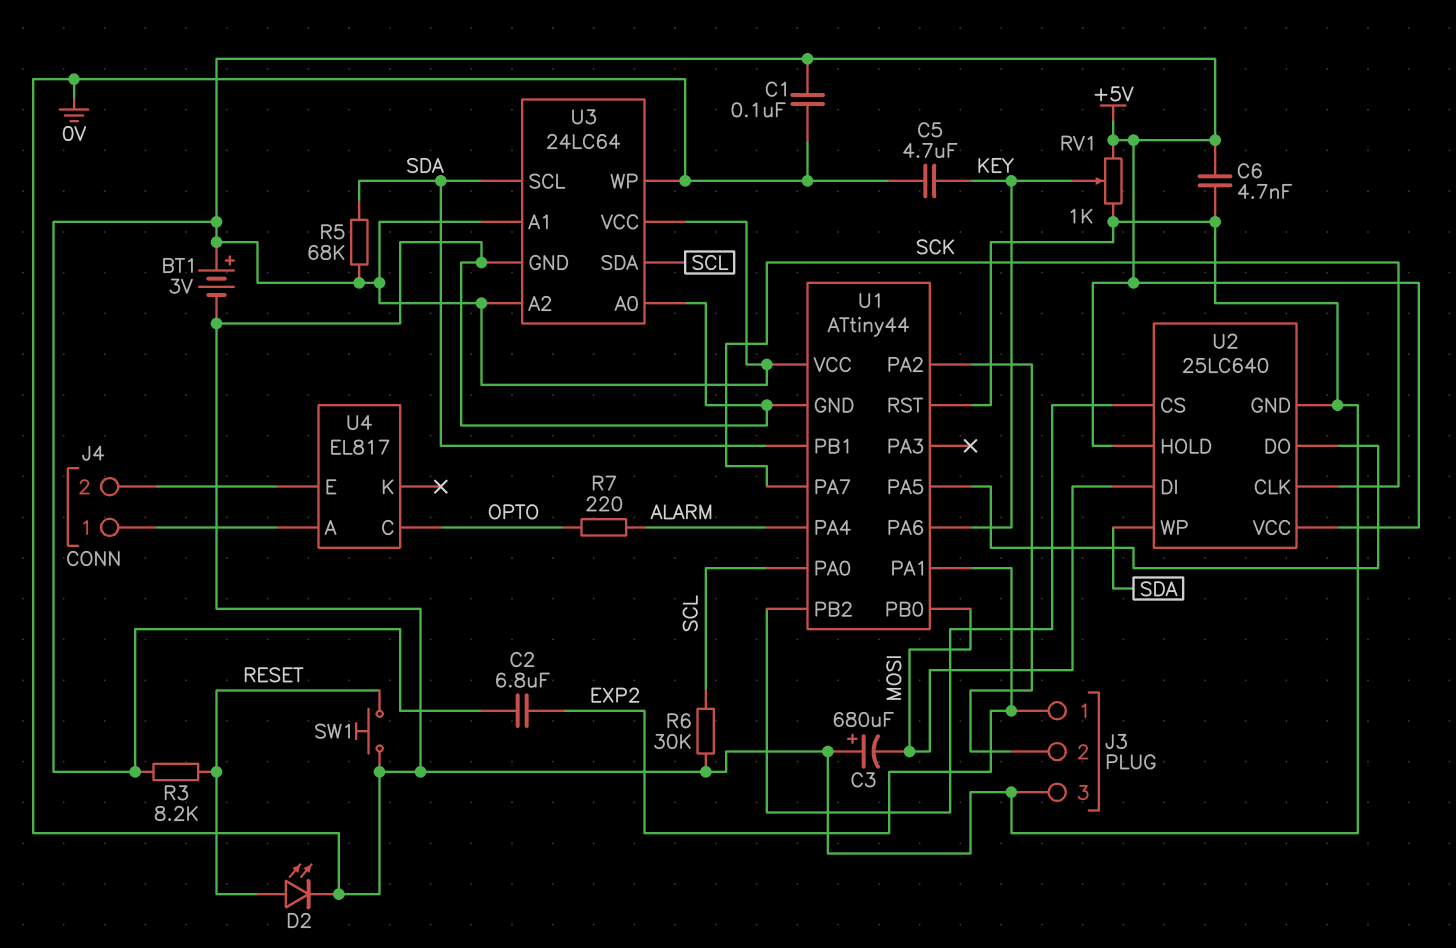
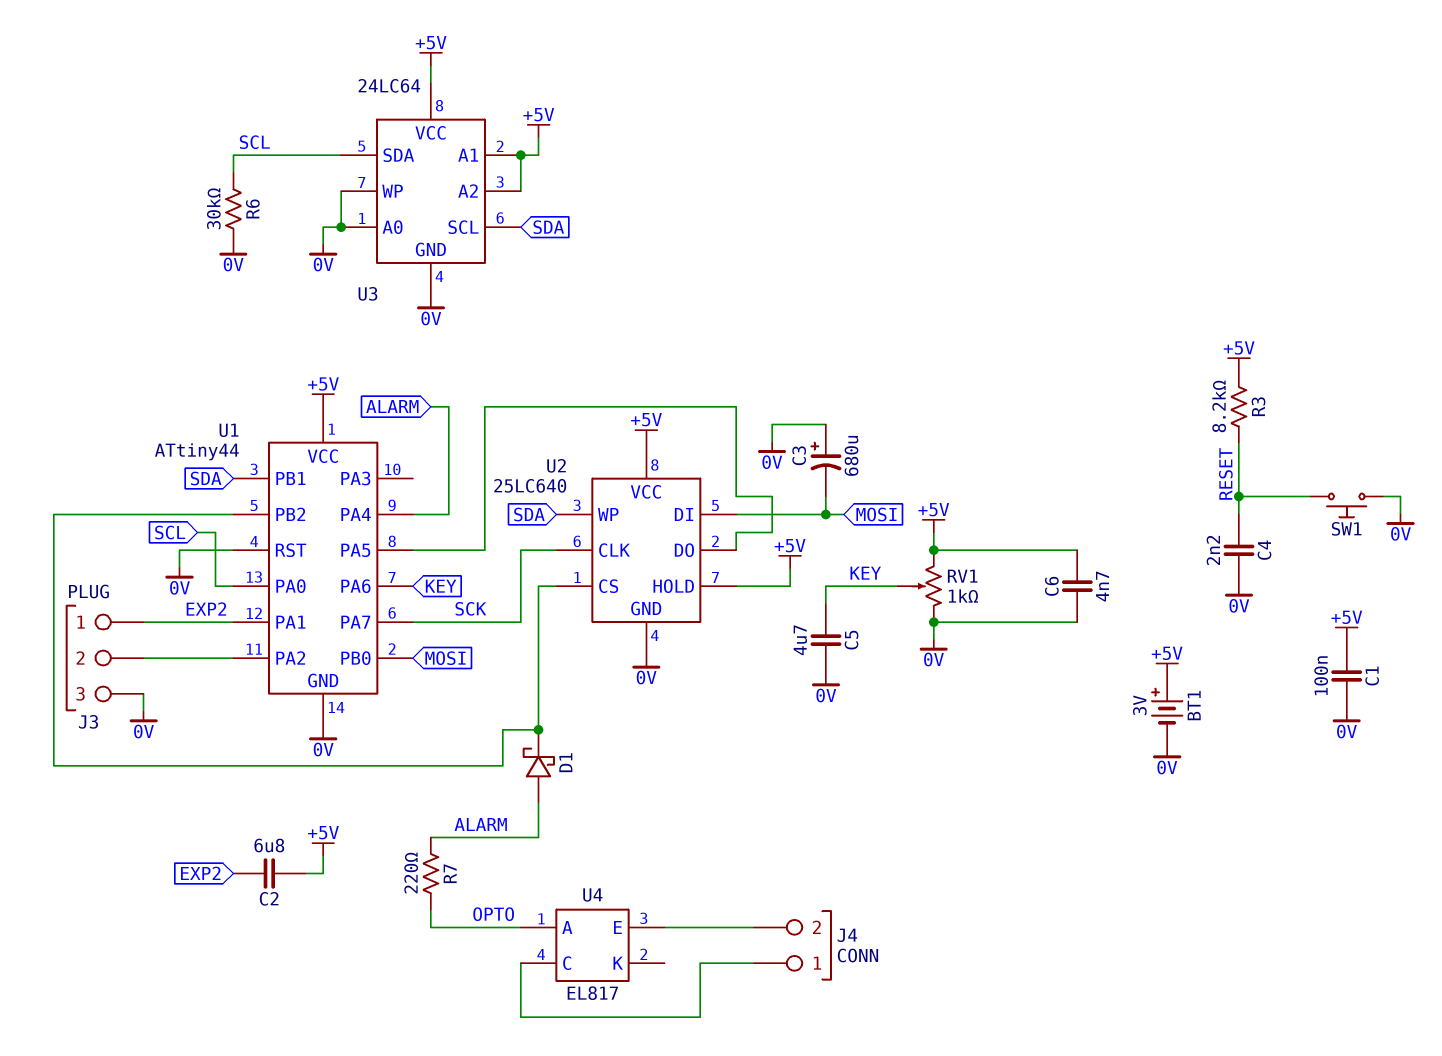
C4: none -> 2.2nF (0V, RESET)
D1: none -> schottky (A ALARM, K U1/PB2)
D2: LED (A RESET, K 0V) -> none
R5: 68k (+5V, SDA) -> none
U4 pin A: J4/1 -> OPTO
U4 pin C: OPTO -> J4/1

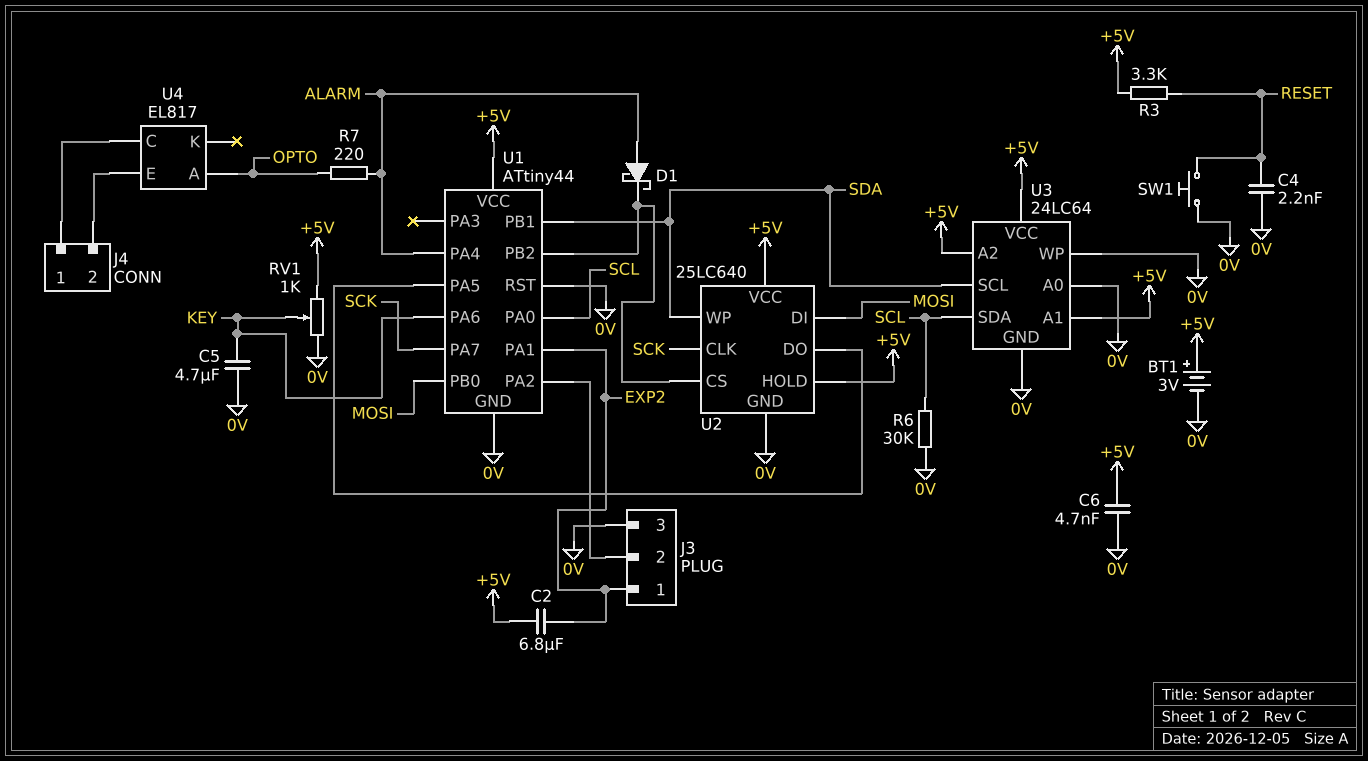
C1: 100nF (+5V, 0V) -> none
C3: 680uF (plus 0V, minus MOSI) -> none
R3: 8.2k (+5V, RESET) -> 3.3k (+5V, RESET)

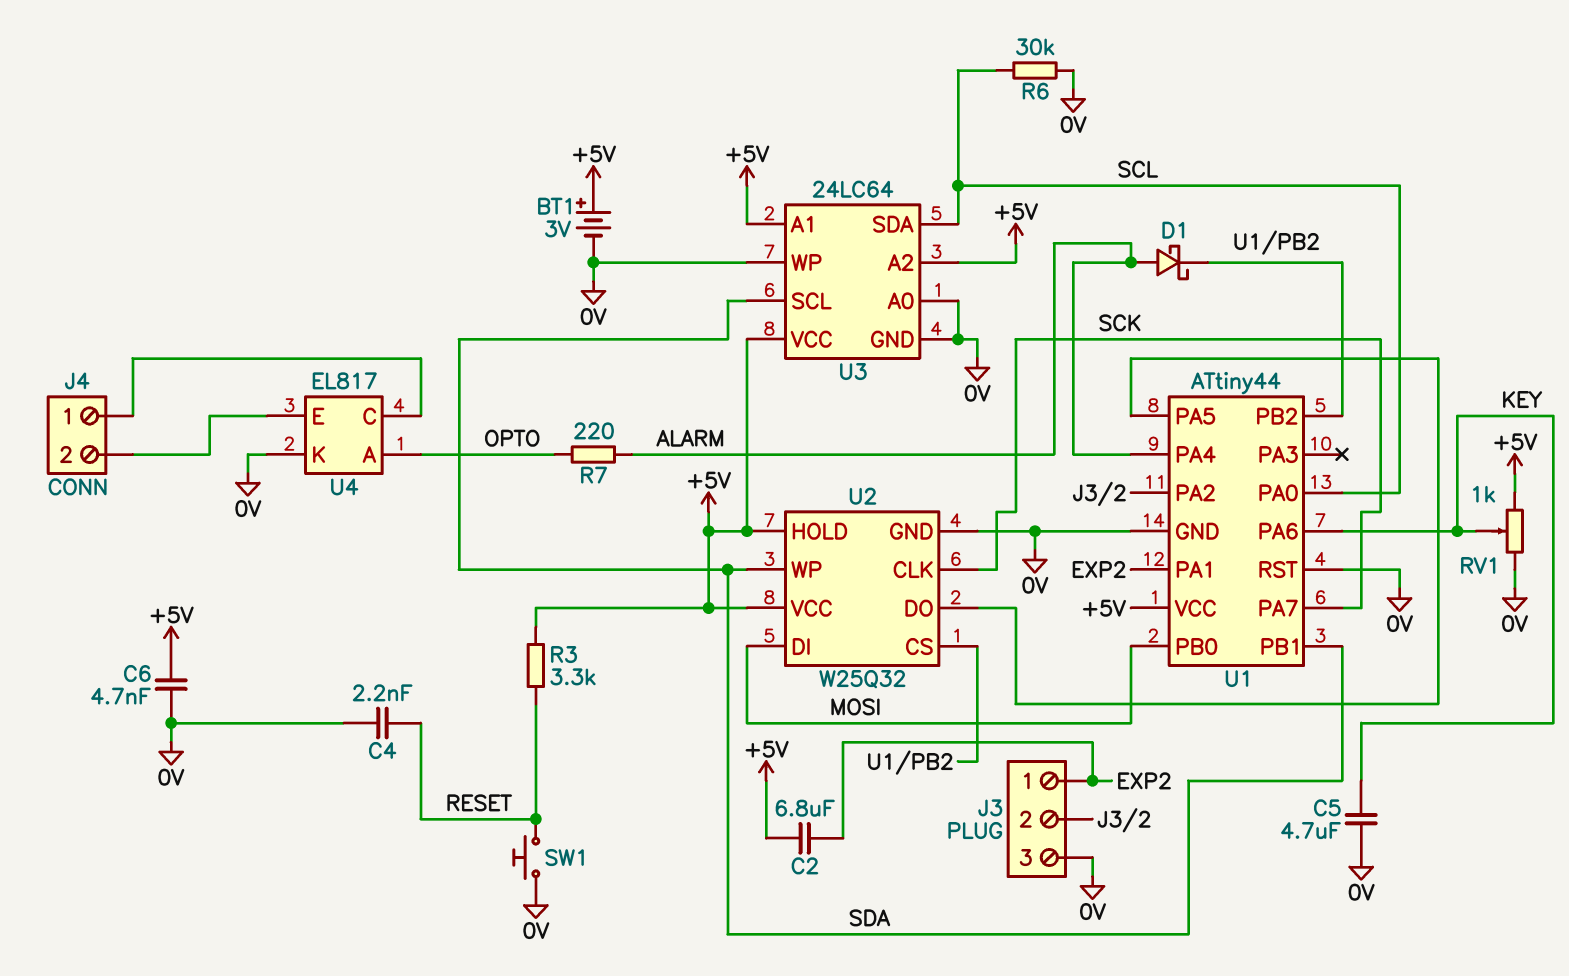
U2: 25LC640 -> W25Q32
U4 pin K: none -> 0V

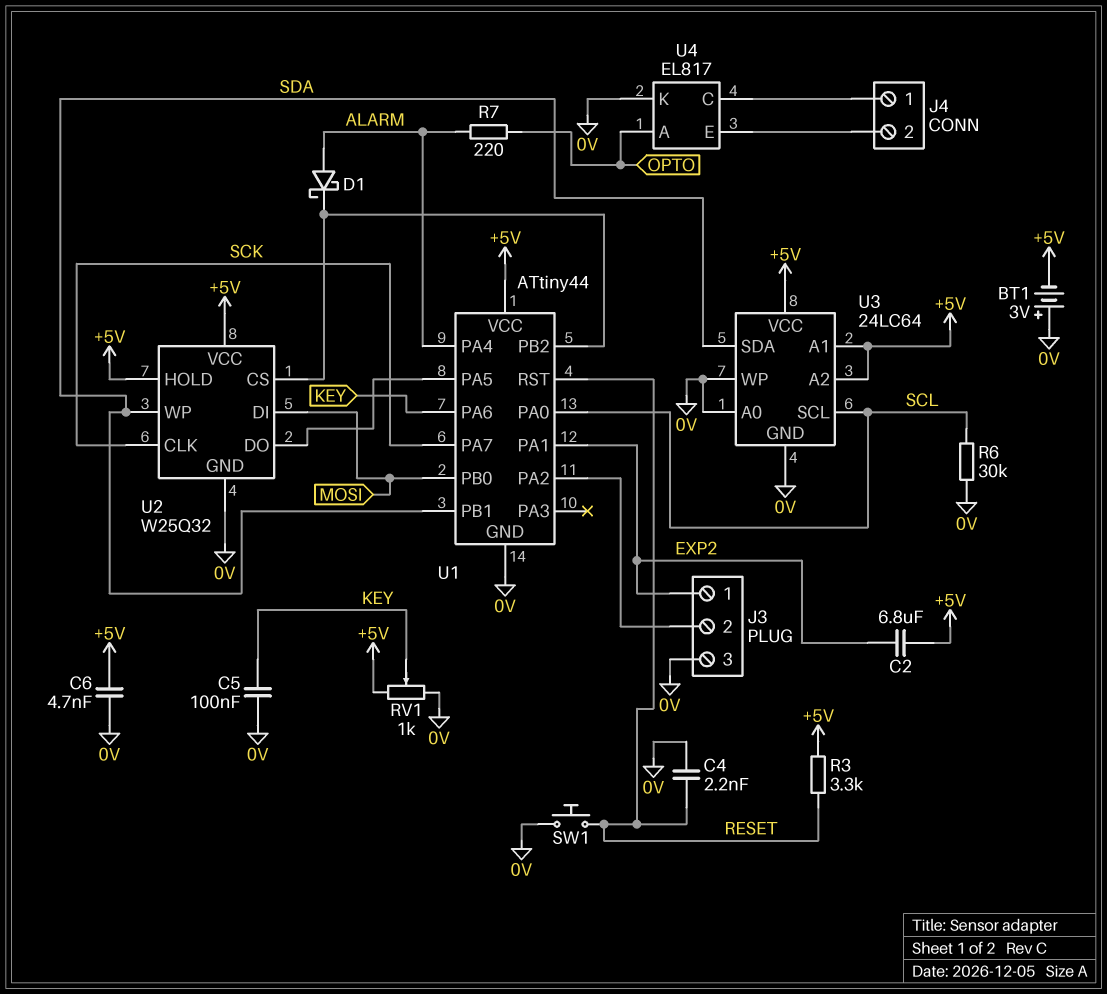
BT1: 3V (plus +5V, minus 0V) -> 3V (plus 0V, minus +5V)
C5: 4.7uF (0V, KEY) -> 100nF (0V, KEY)
U1 pin RST: 0V -> RESET
U3 pin SCL: SDA -> SCL
U3 pin SDA: SCL -> SDA

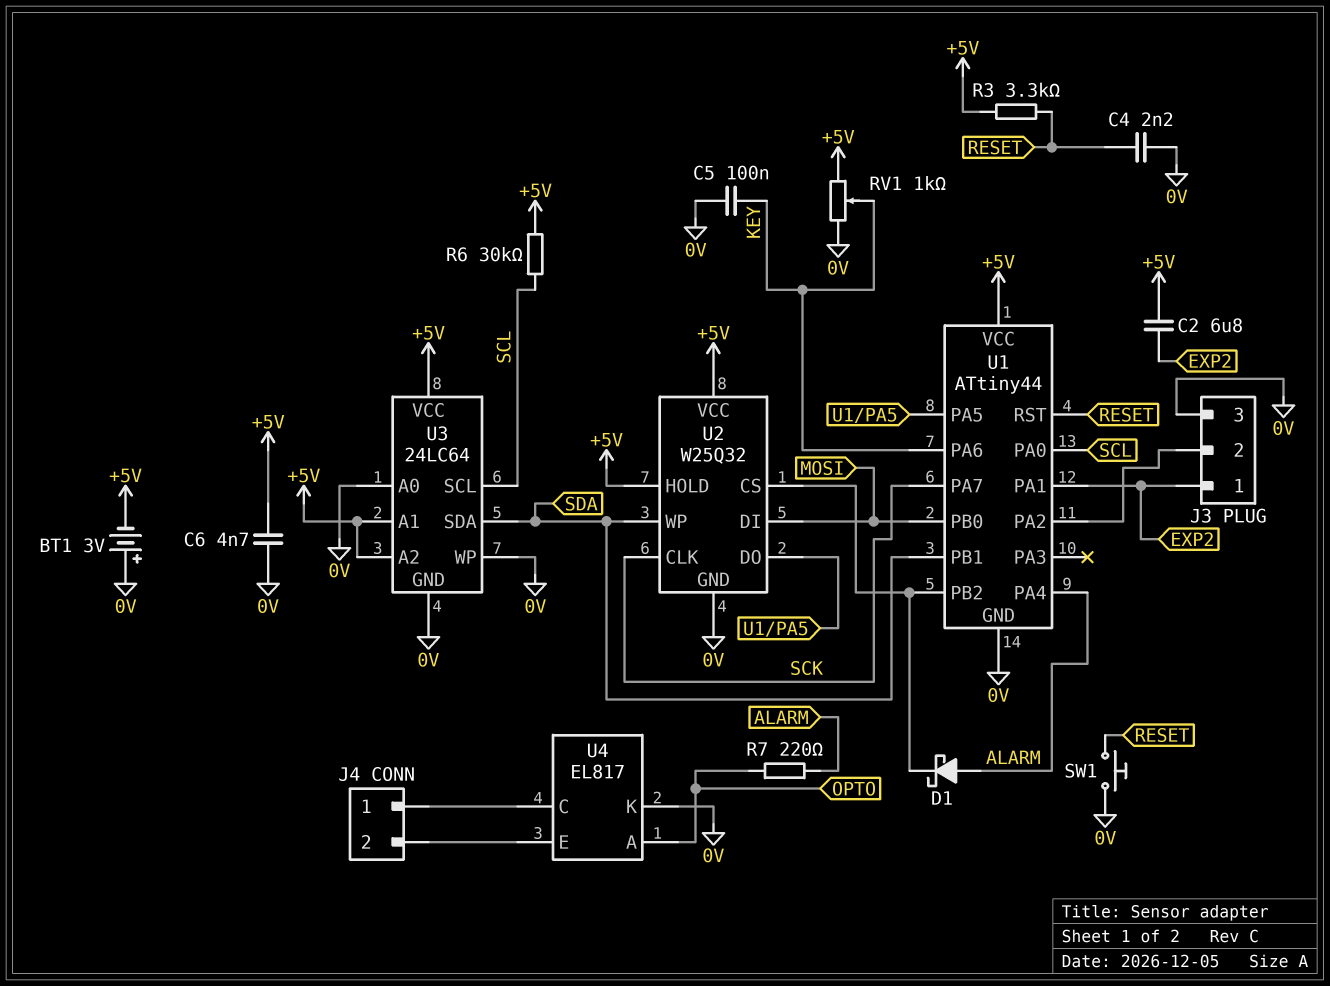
R6: 30k (0V, SCL) -> 30k (+5V, SCL)

